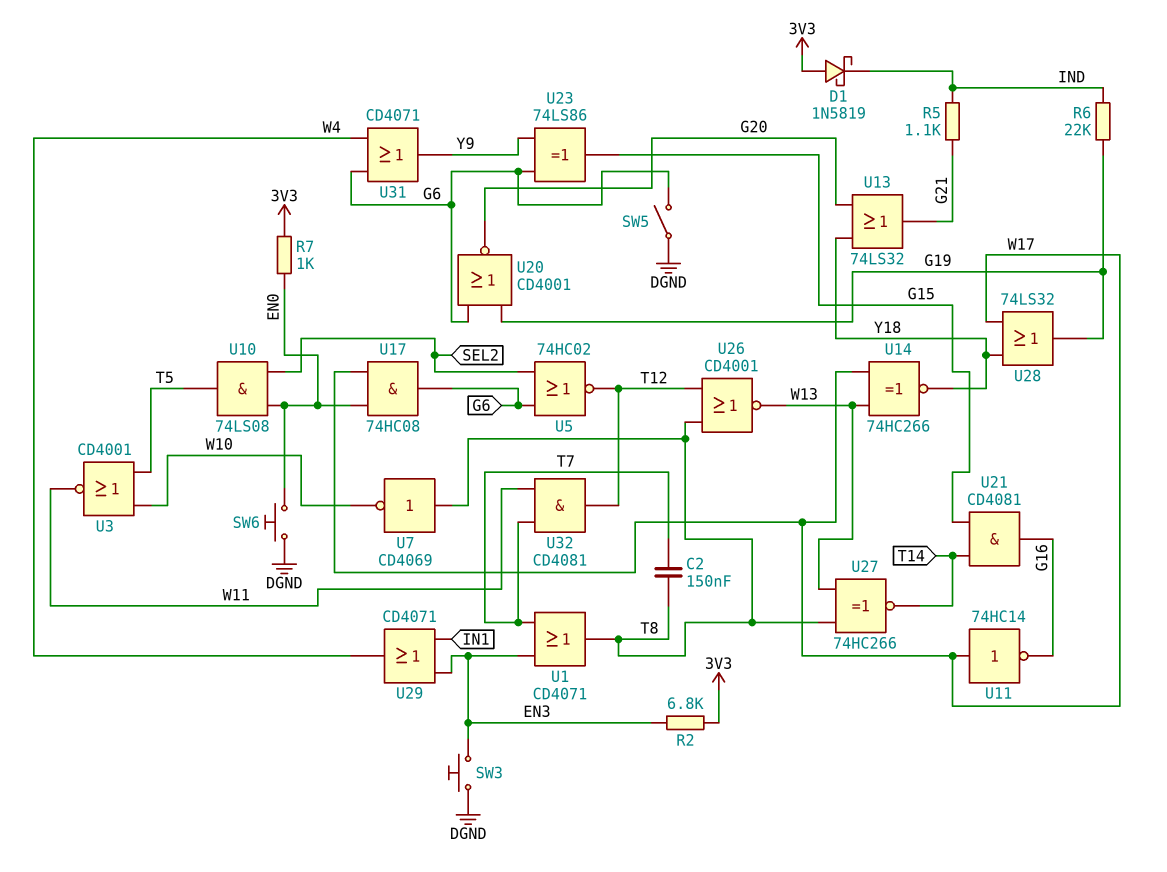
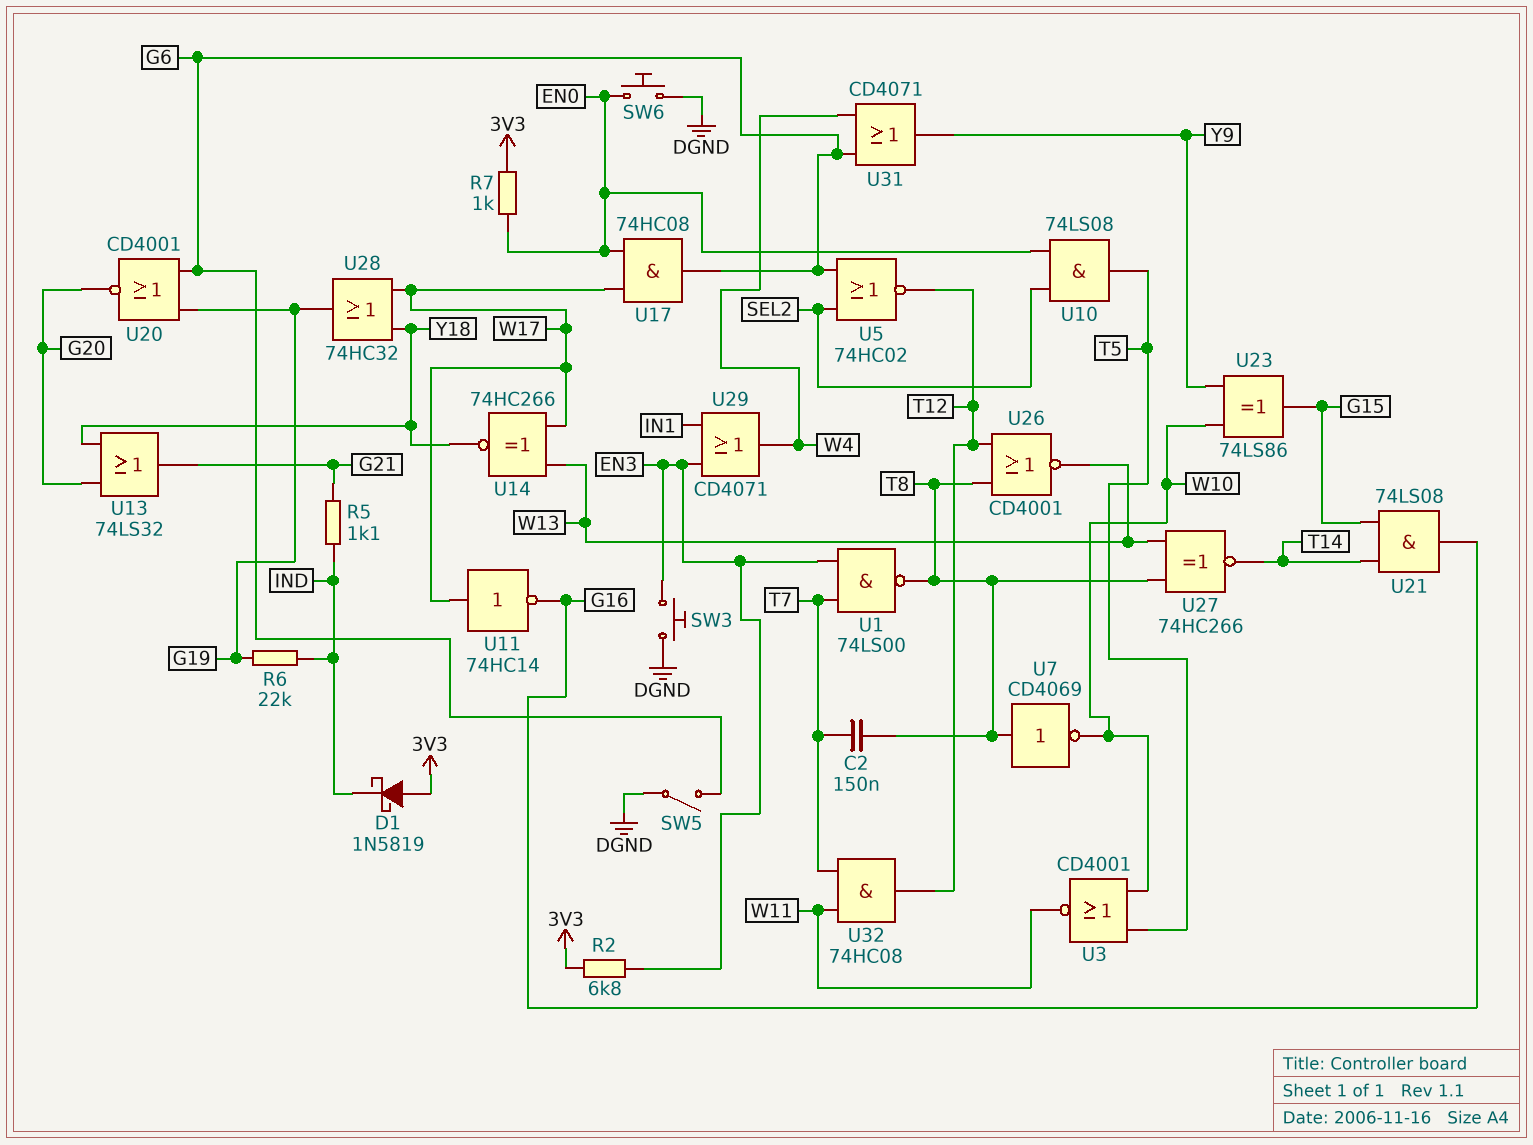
U1: OR CD4071 (in EN3, in T7, out T8) -> NAND 74LS00 (in EN3, in T7, out T8)
U21: AND CD4081 (in G15, in T14, out G16) -> AND 74LS08 (in G15, in T14, out G16)
U23: XOR 74LS86 (in G6, in Y9, out G15) -> XOR 74LS86 (in W10, in Y9, out G15)
U28: OR 74LS32 (in W17, in Y18, out G19) -> OR 74HC32 (in W17, in Y18, out G19)
U32: AND CD4081 (in T7, in W11, out T12) -> AND 74HC08 (in T7, in W11, out T12)

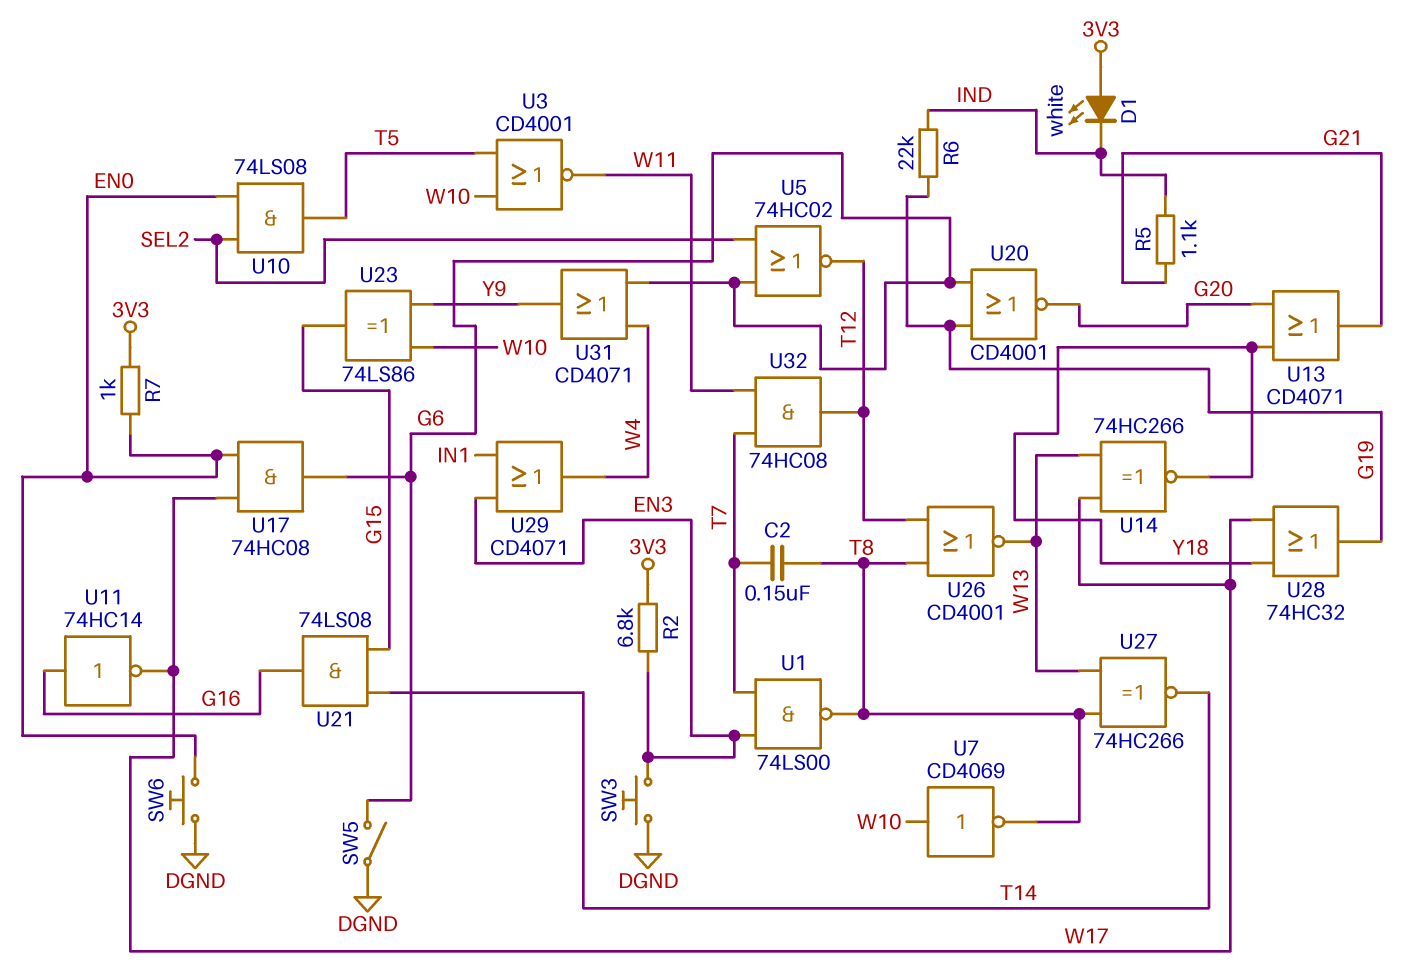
D1: schottky 1N5819 (A 3V3, K IND) -> LED white (A 3V3, K IND)
U7: NOT CD4069 (in T8, out W10) -> NOT CD4069 (in W10, out T8)
U11: NOT 74HC14 (in W17, out G16) -> NOT 74HC14 (in G16, out W17)
U13: OR 74LS32 (in G20, in Y18, out G21) -> OR CD4071 (in G20, in Y18, out G21)

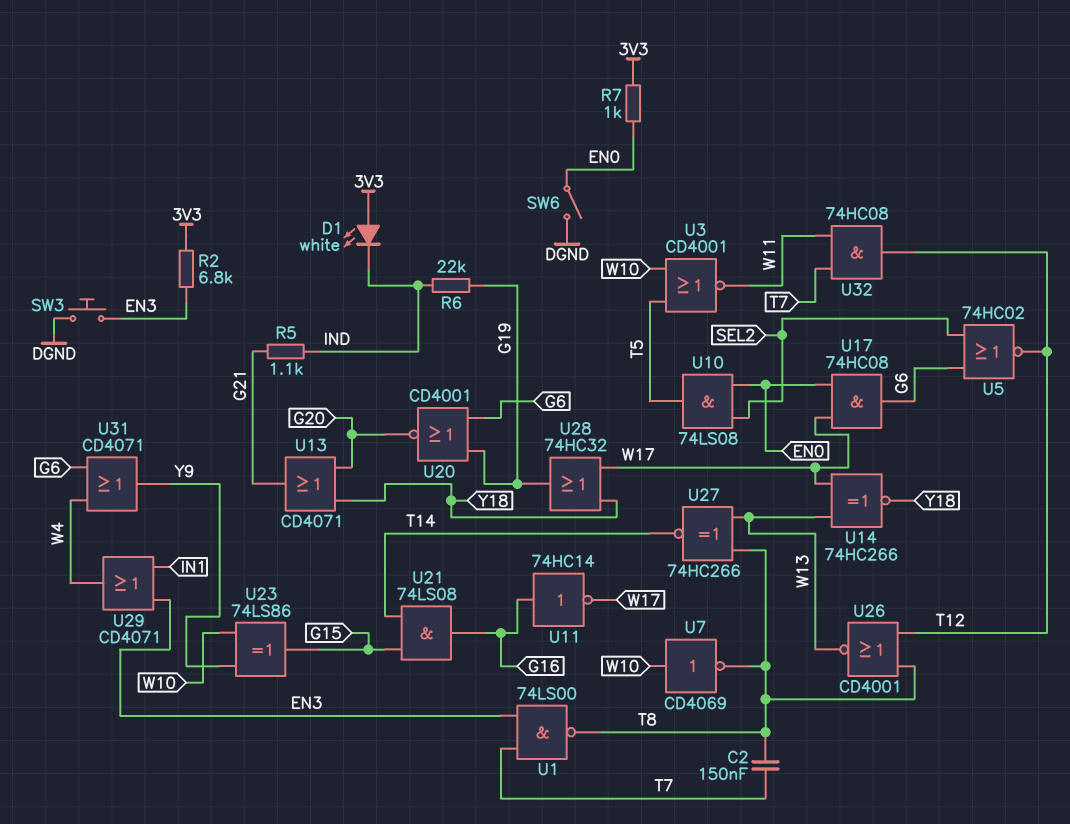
SW5: switch (DGND, G6) -> none
SW6: button (DGND, EN0) -> switch (DGND, EN0)

